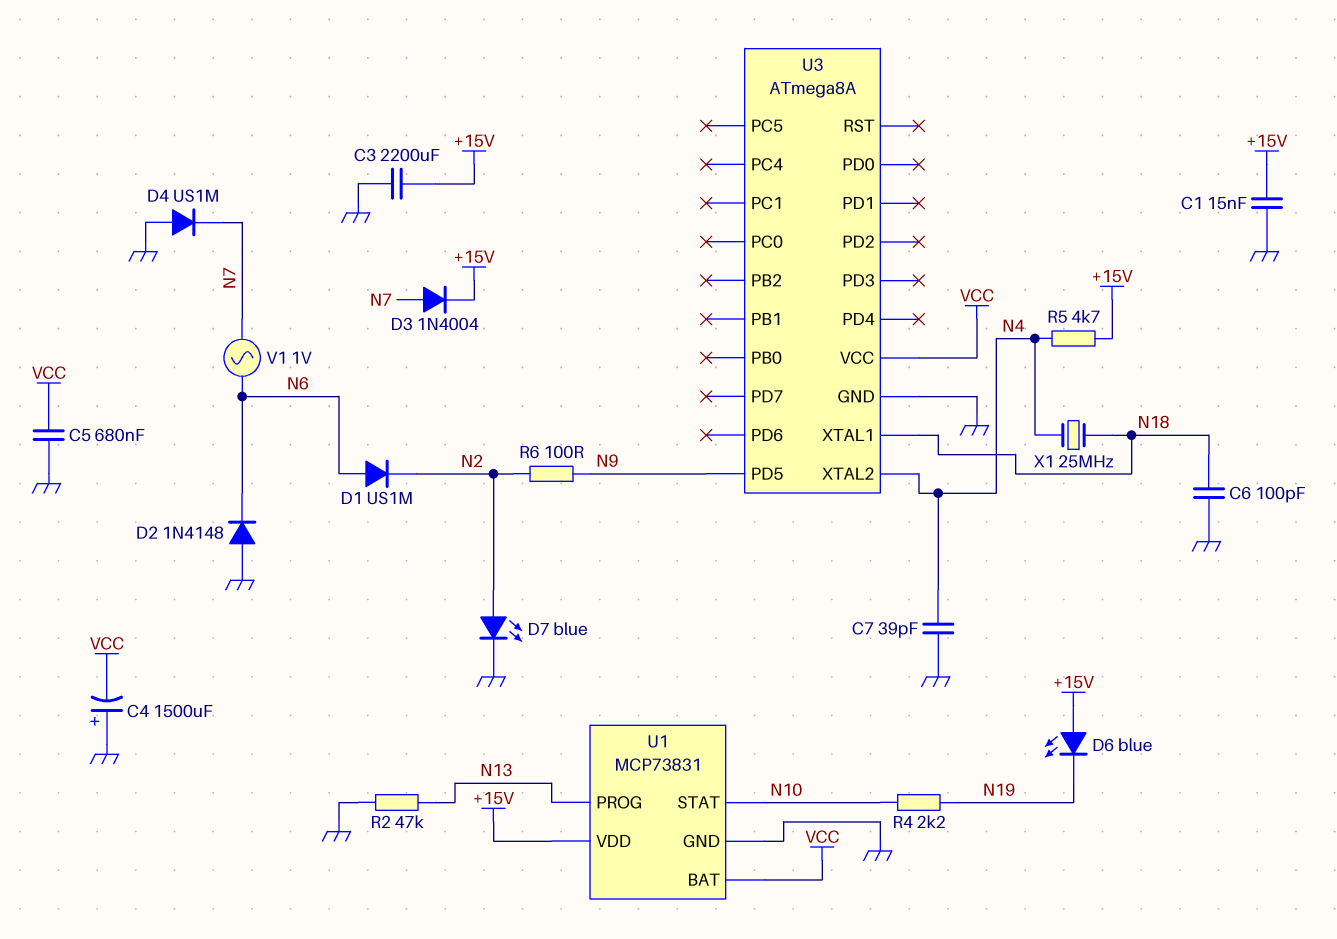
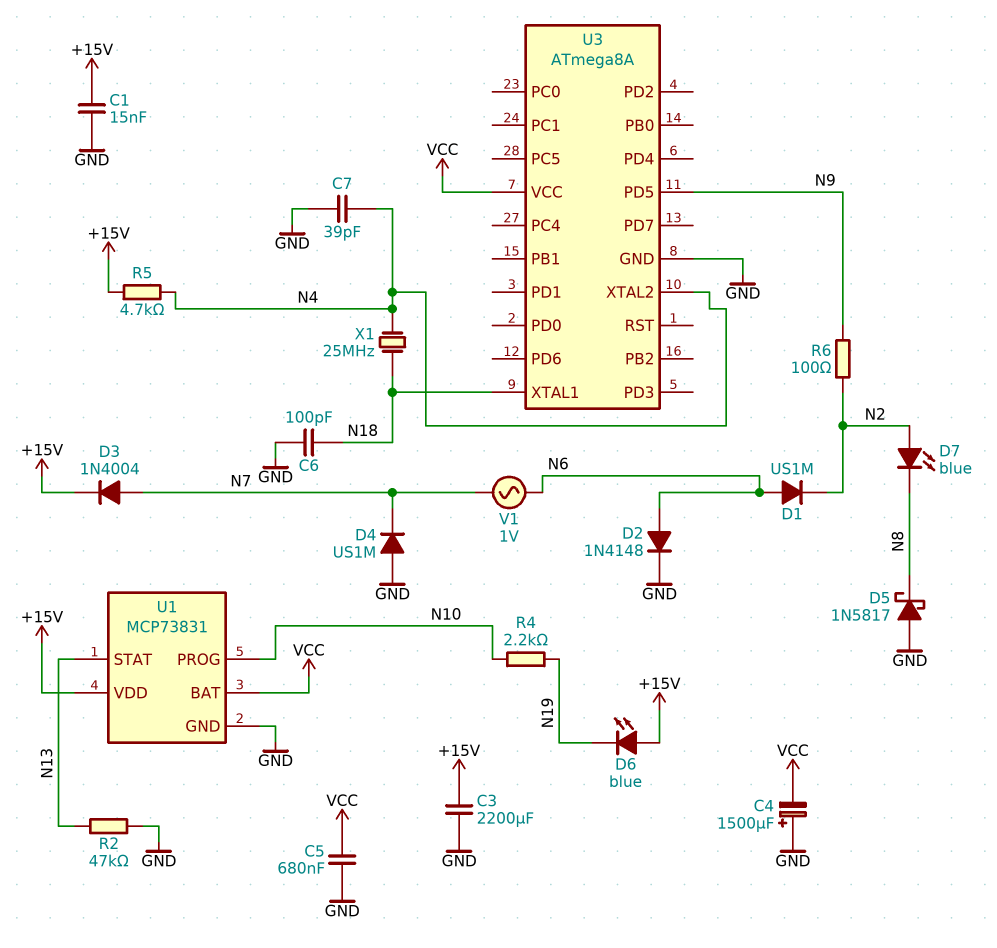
D2: diode 1N4148 (A GND, K N6) -> diode 1N4148 (A N6, K GND)
D5: none -> schottky 1N5817 (A GND, K N8)
D7: LED blue (A N2, K GND) -> LED blue (A N2, K N8)
U1 pin PROG: N13 -> N10
U1 pin STAT: N10 -> N13

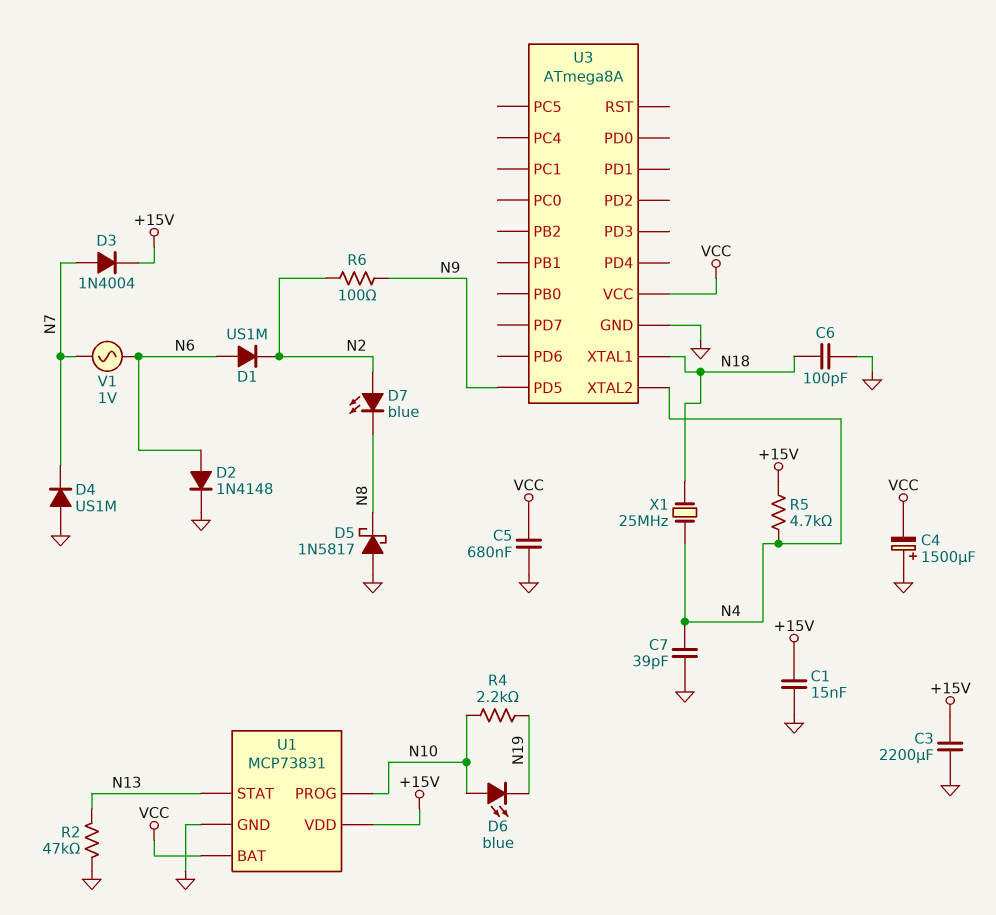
D6: LED blue (A +15V, K N19) -> LED blue (A N10, K N19)

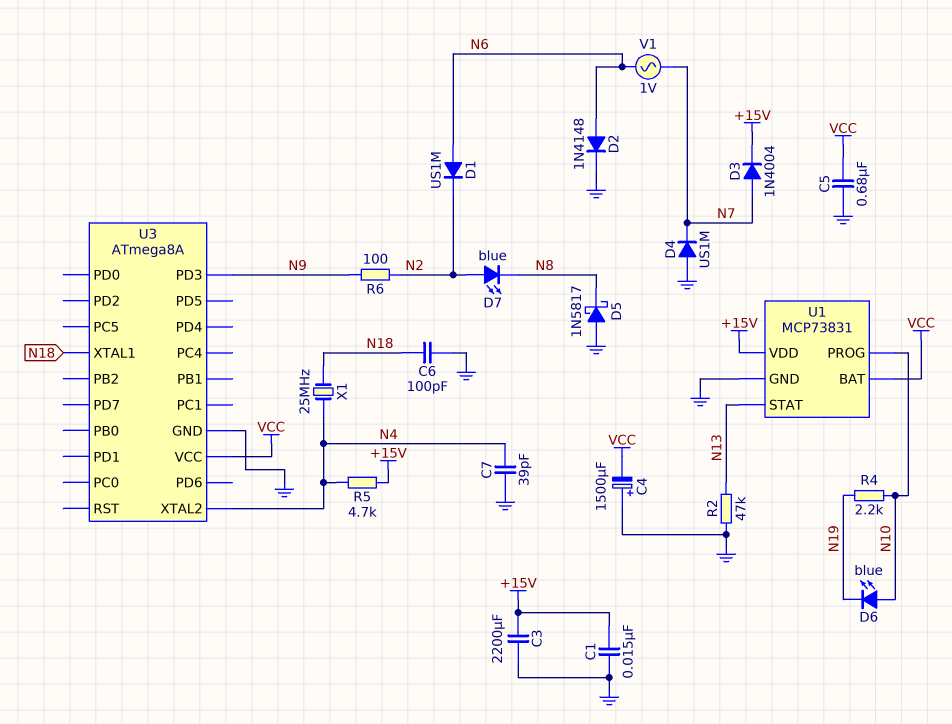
U3 pin PD3: none -> N9
U3 pin PD5: N9 -> none

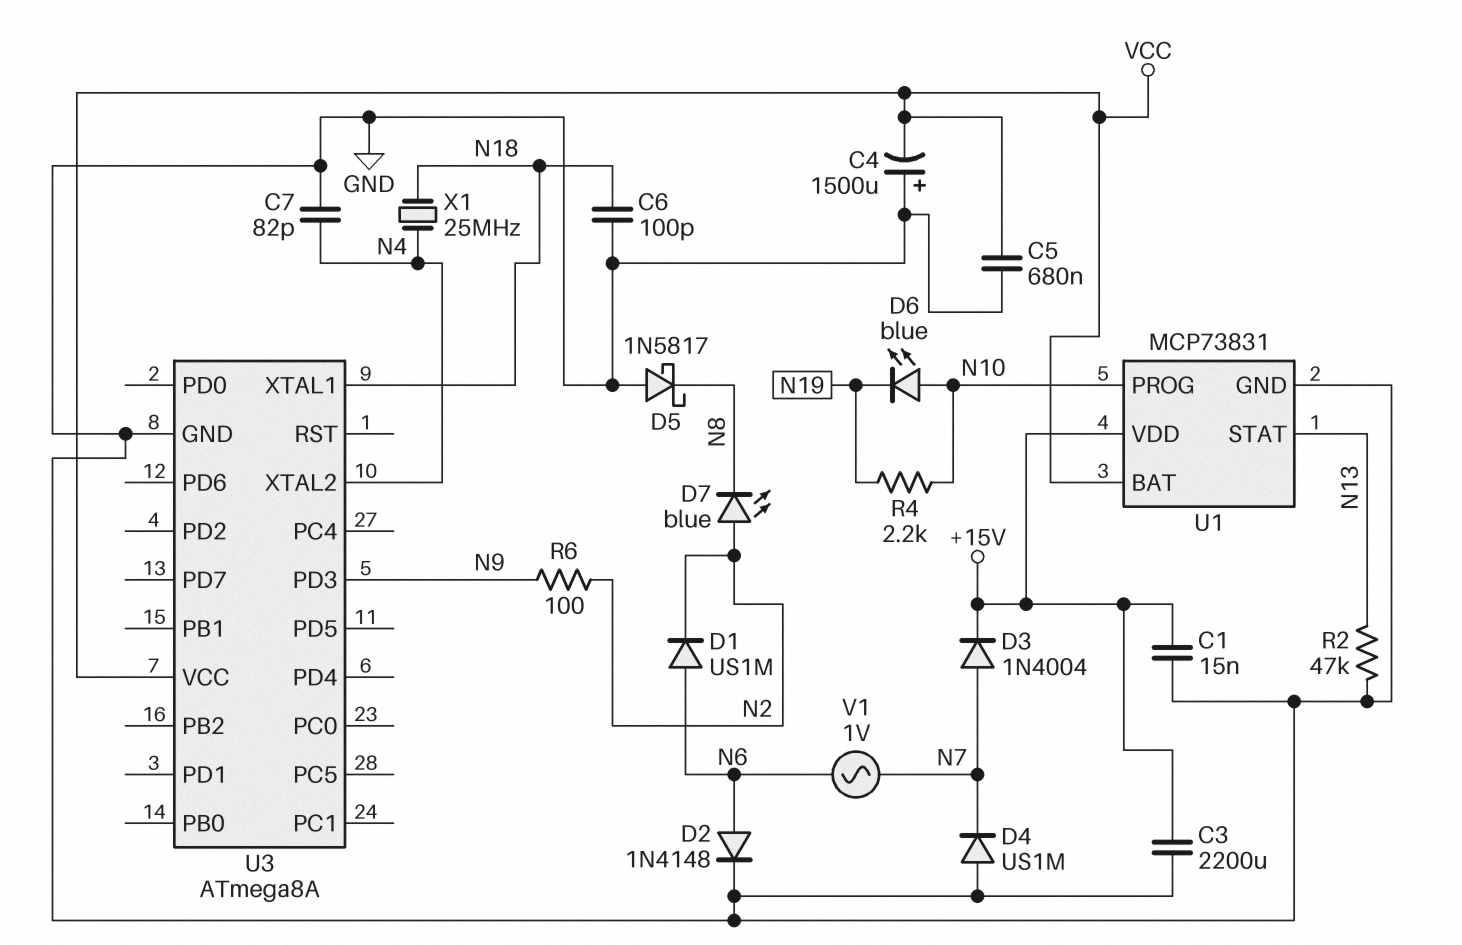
C7: 39pF (GND, N4) -> 82pF (GND, N4)
R5: 4.7k (+15V, N4) -> none

